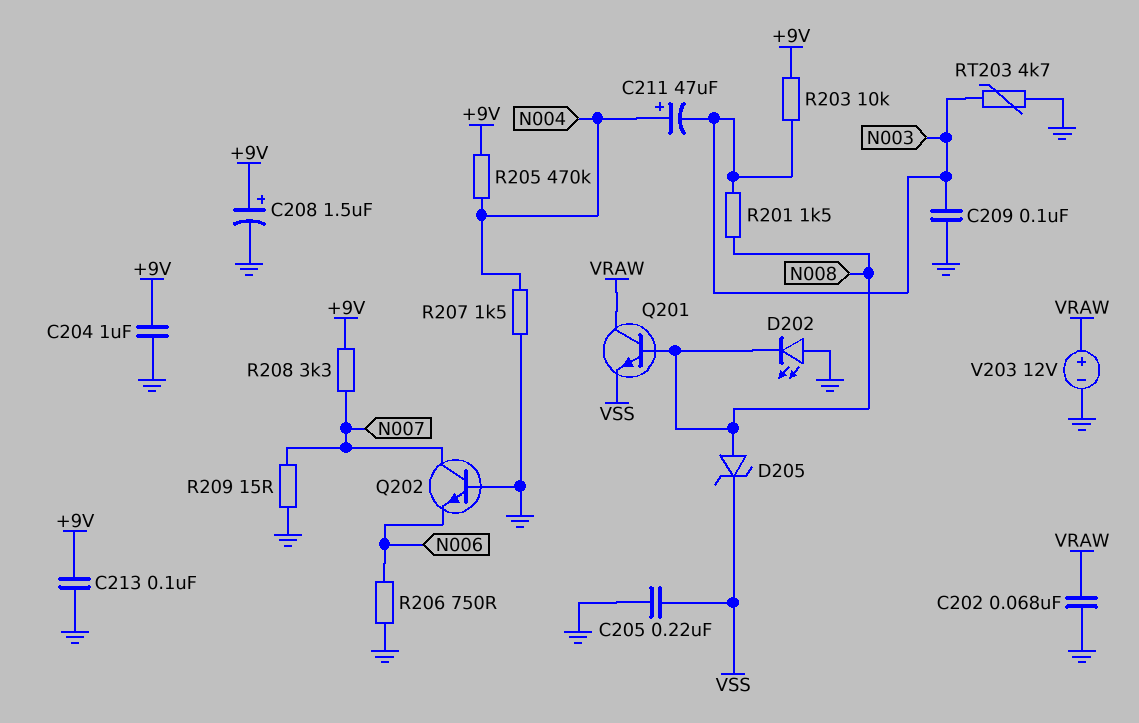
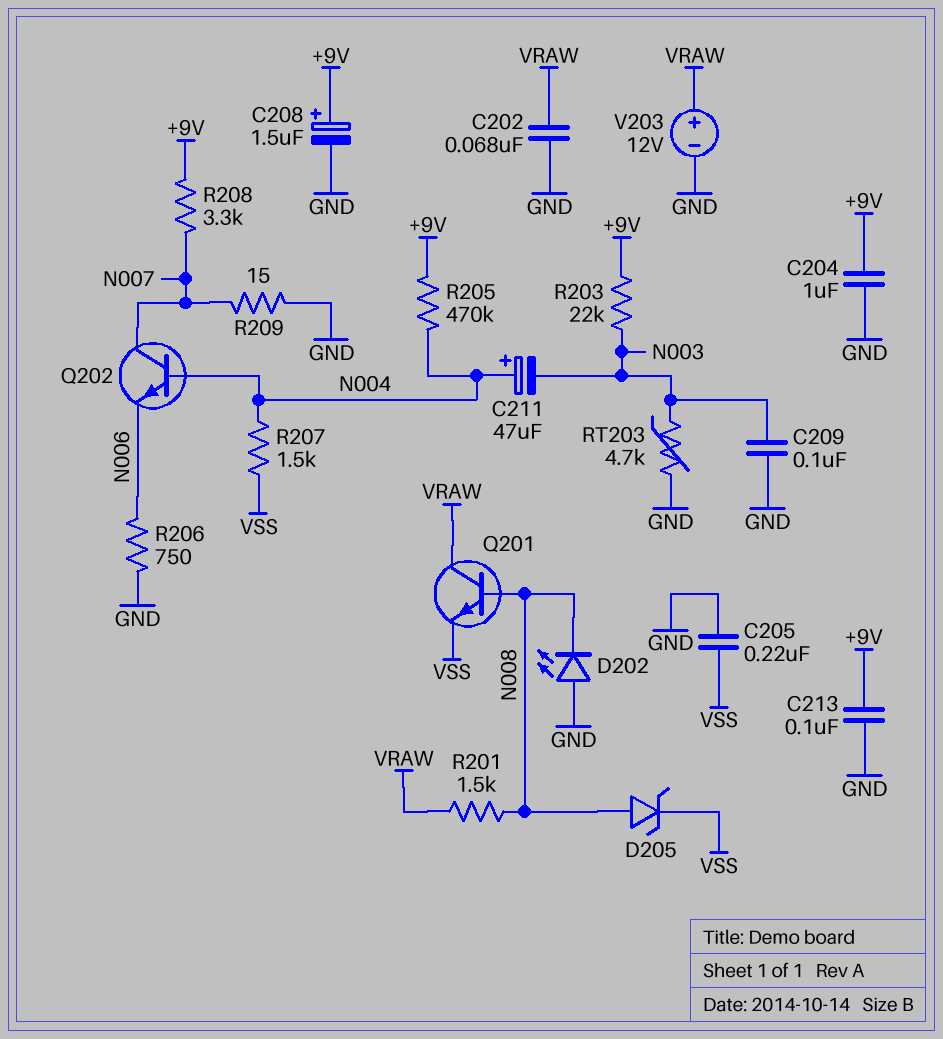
Q202: NPN (B GND, C N007, E N006) -> NPN (B N004, C N007, E N006)
R201: 1.5k (N003, N008) -> 1.5k (N008, VRAW)
R203: 10k (+9V, N003) -> 22k (+9V, N003)
R207: 1.5k (GND, N004) -> 1.5k (N004, VSS)

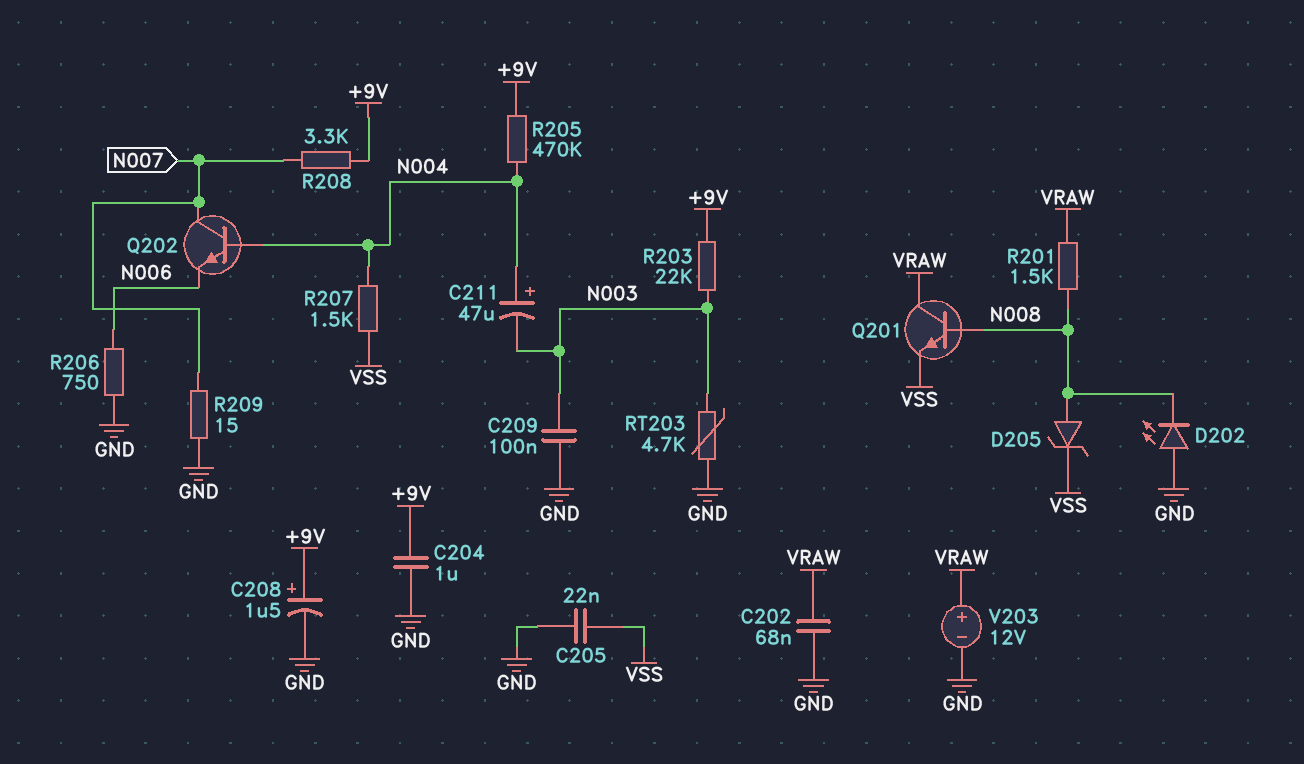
C205: 220nF (GND, VSS) -> 22nF (GND, VSS)
C213: 100nF (+9V, GND) -> none

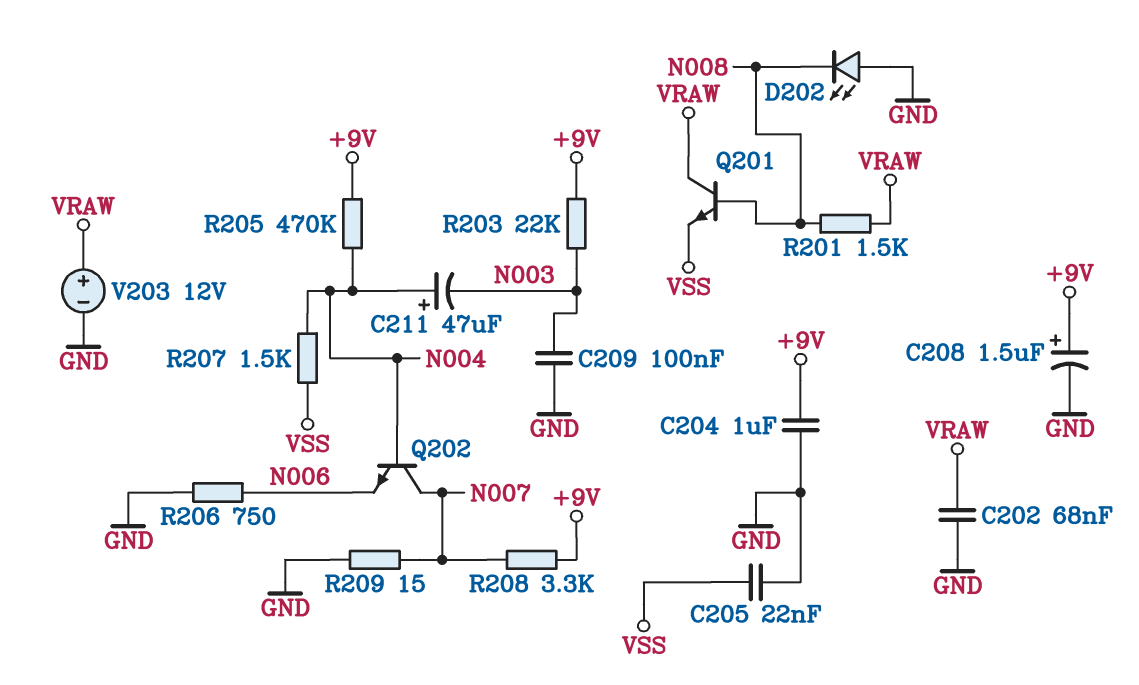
D205: zener (A N008, K VSS) -> none
RT203: 4.7k (GND, N003) -> none

